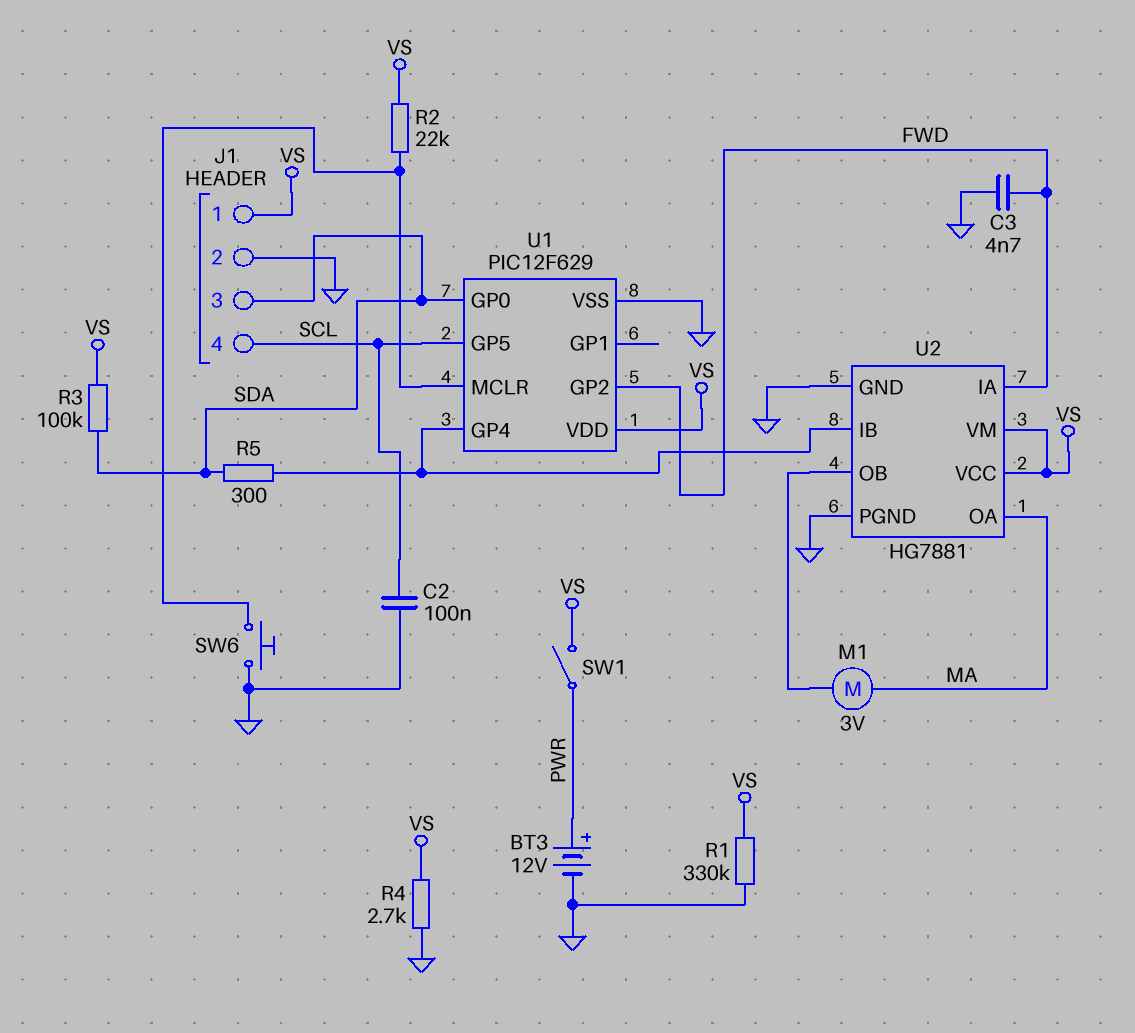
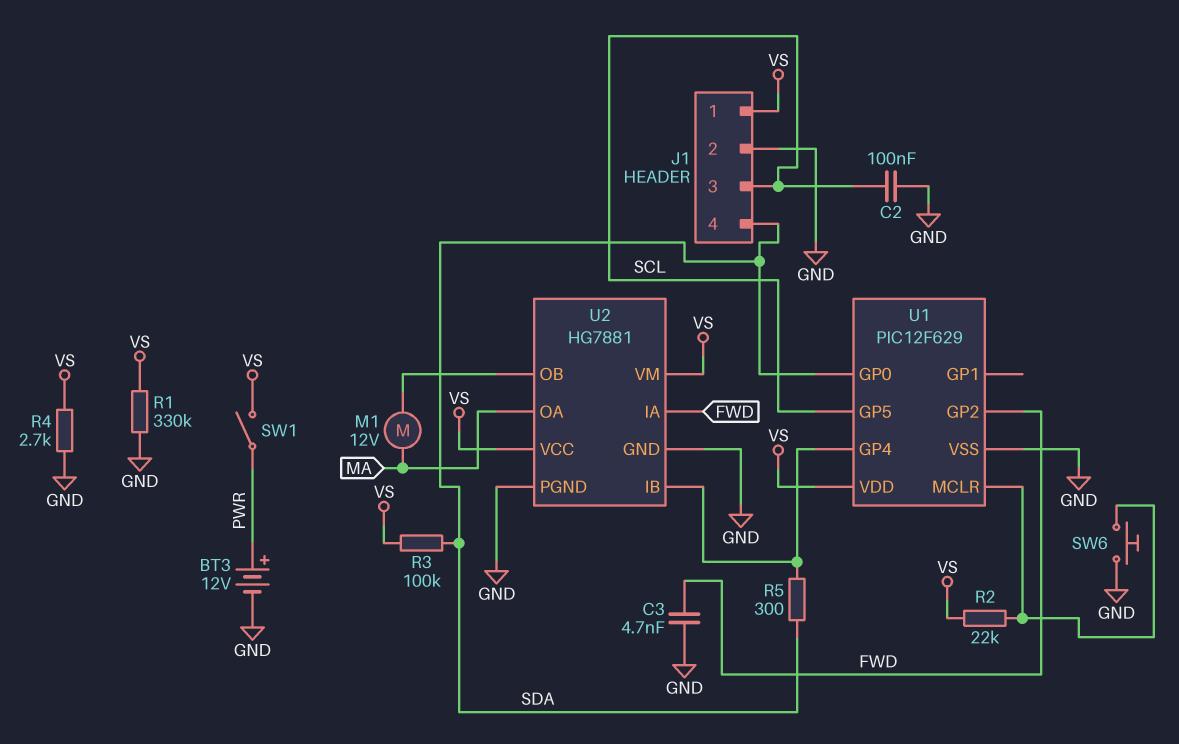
J1 pin 3: SDA -> SCL
J1 pin 4: SCL -> SDA
M1: motor 3V (MA, U2/OB) -> motor 12V (MA, U2/OB)

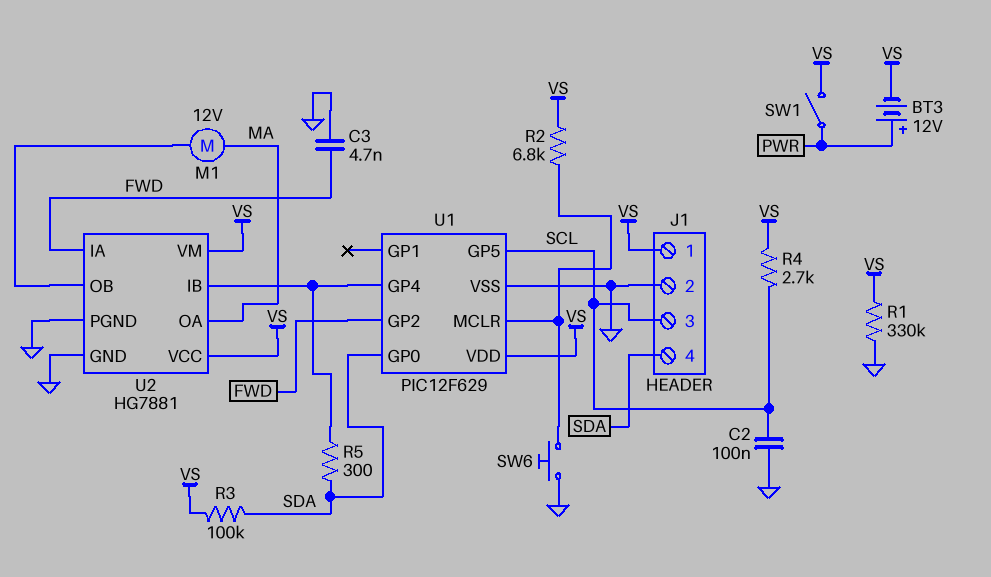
BT3: 12V (plus PWR, minus GND) -> 12V (plus PWR, minus VS)
R2: 22k (U1/MCLR, VS) -> 6.8k (U1/MCLR, VS)
R4: 2.7k (GND, VS) -> 2.7k (SCL, VS)

